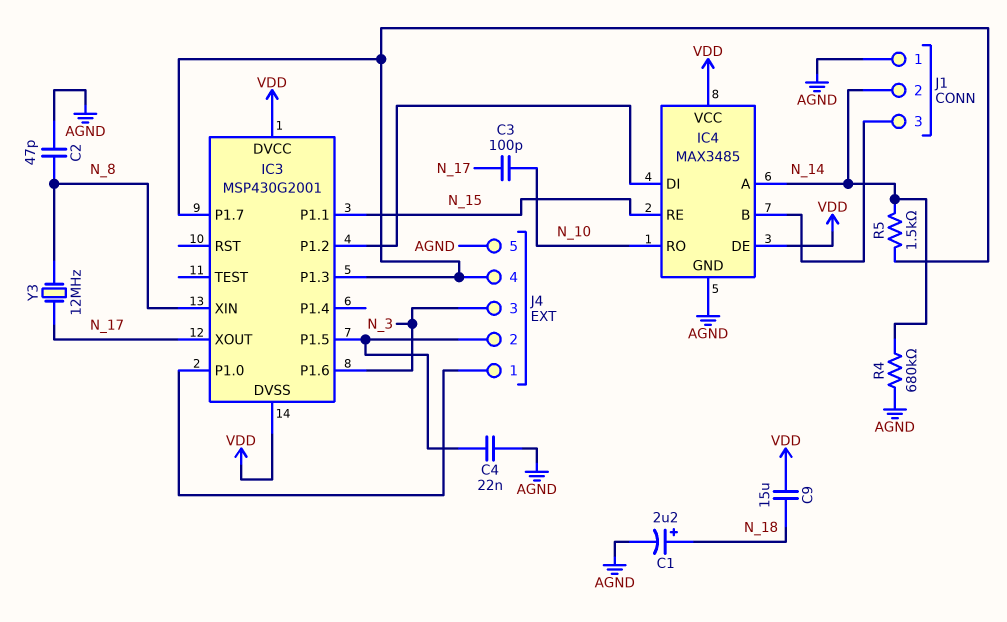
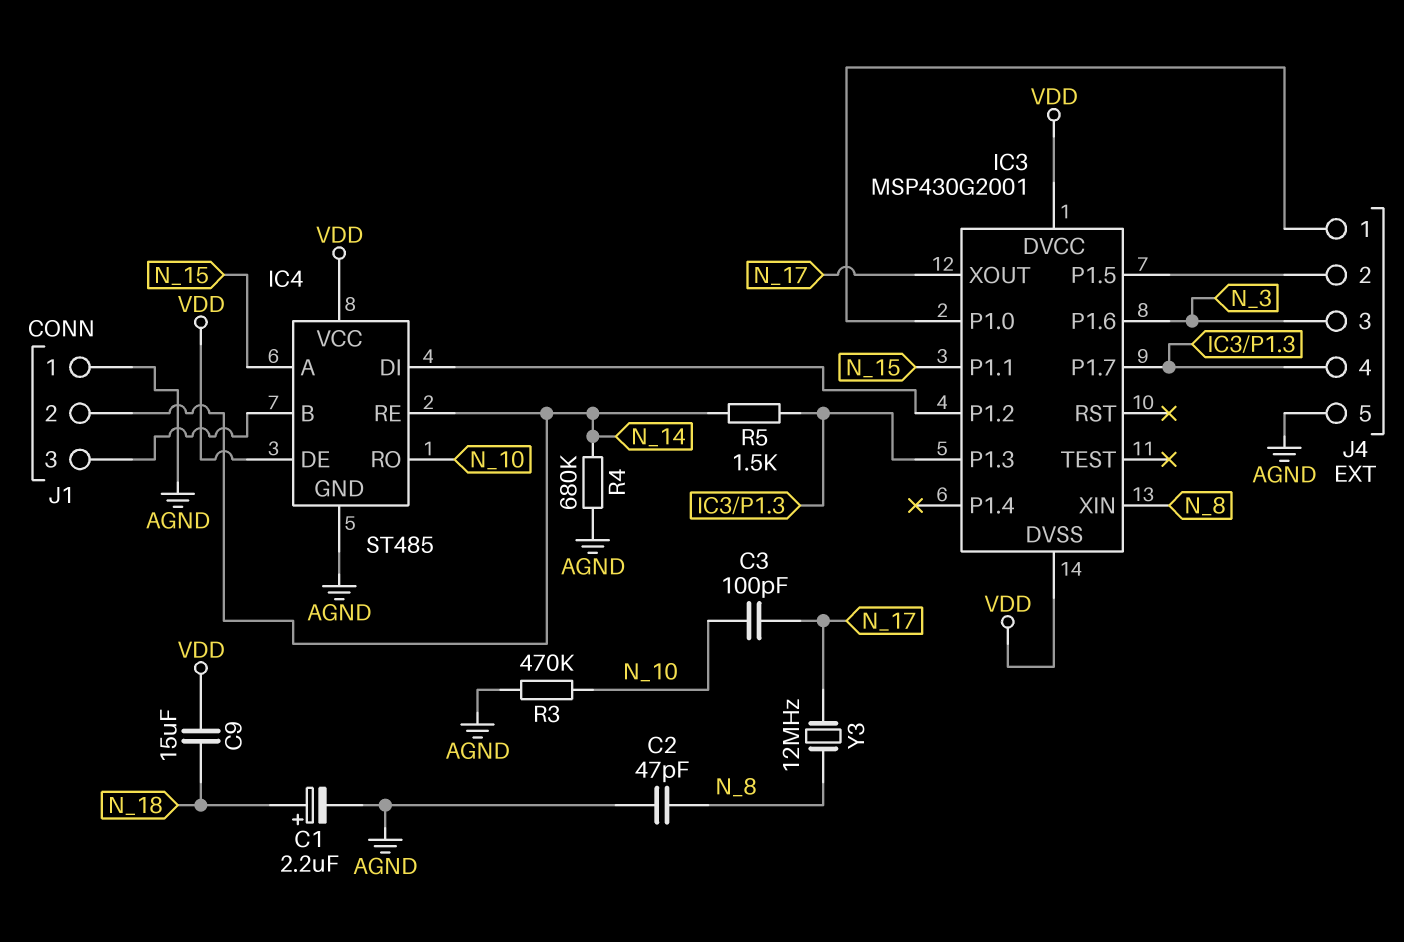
C4: 22nF (AGND, IC3/P1.5) -> none
IC4: MAX3485 -> ST485
IC4 pin A: N_14 -> N_15
IC4 pin RE: N_15 -> N_14
R3: none -> 470k (AGND, N_10)

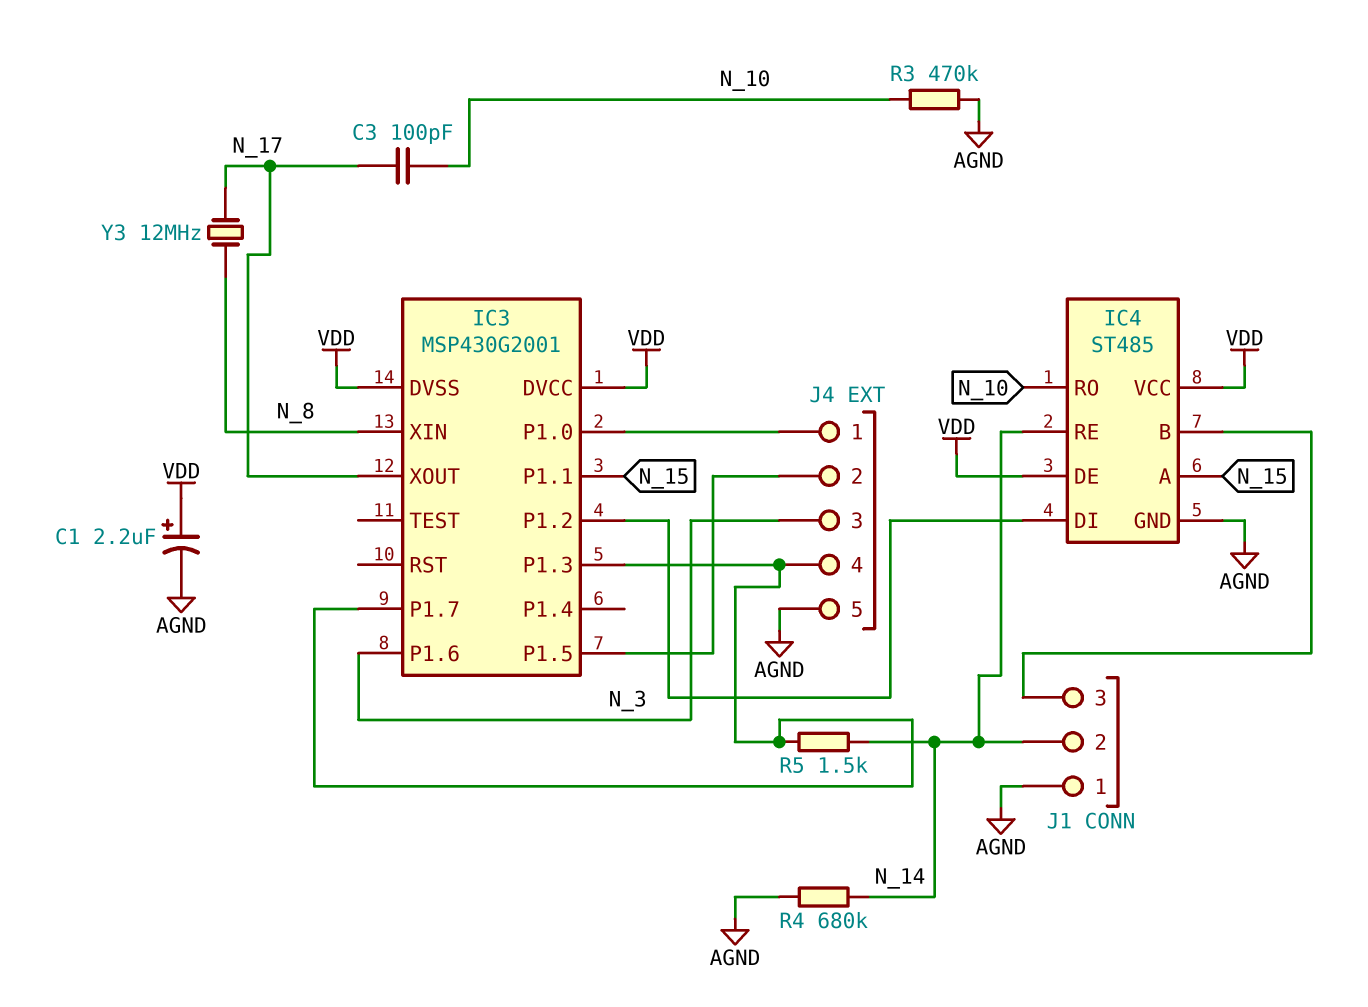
C1: 2.2uF (plus N_18, minus AGND) -> 2.2uF (plus VDD, minus AGND)
C2: 47pF (AGND, N_8) -> none
C9: 15uF (N_18, VDD) -> none

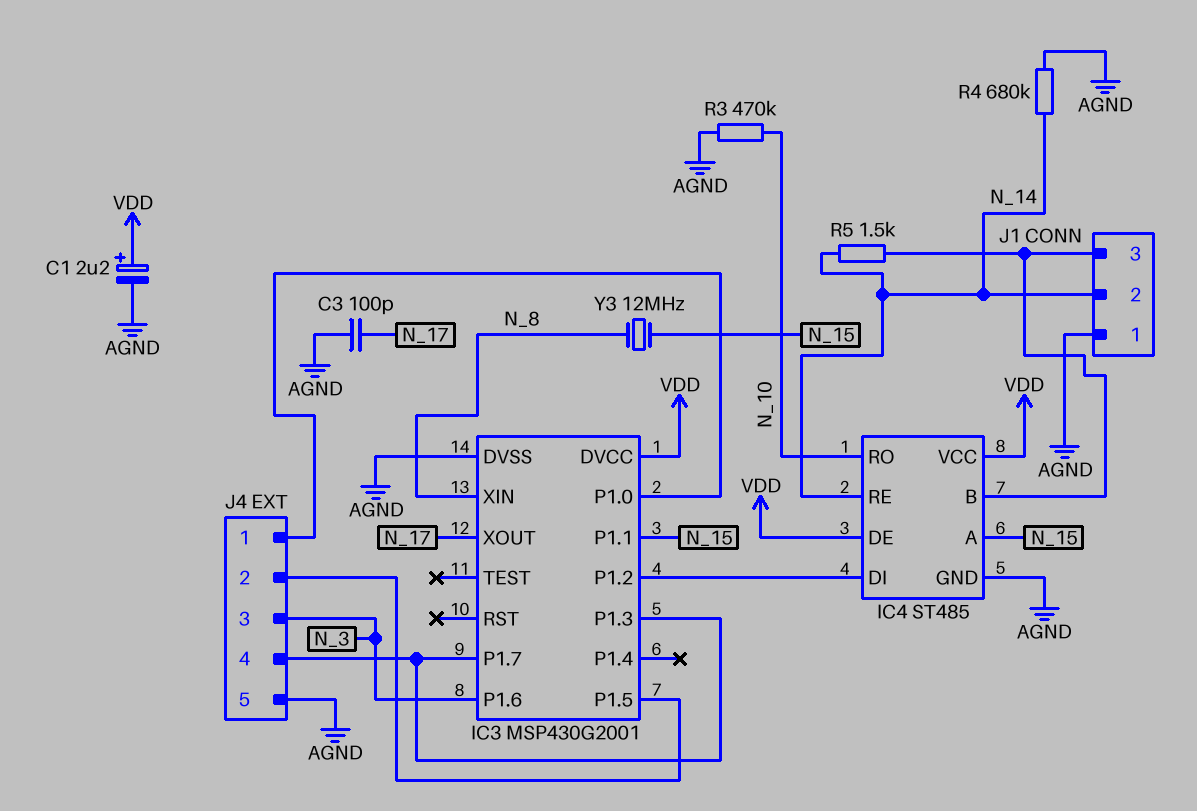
C3: 100pF (N_10, N_17) -> 100pF (AGND, N_17)
IC3 pin DVSS: VDD -> AGND
R5: 1.5k (IC3/P1.3, N_14) -> 1.5k (IC4/B, N_14)
Y3: 12MHz (N_8, N_17) -> 12MHz (N_8, N_15)

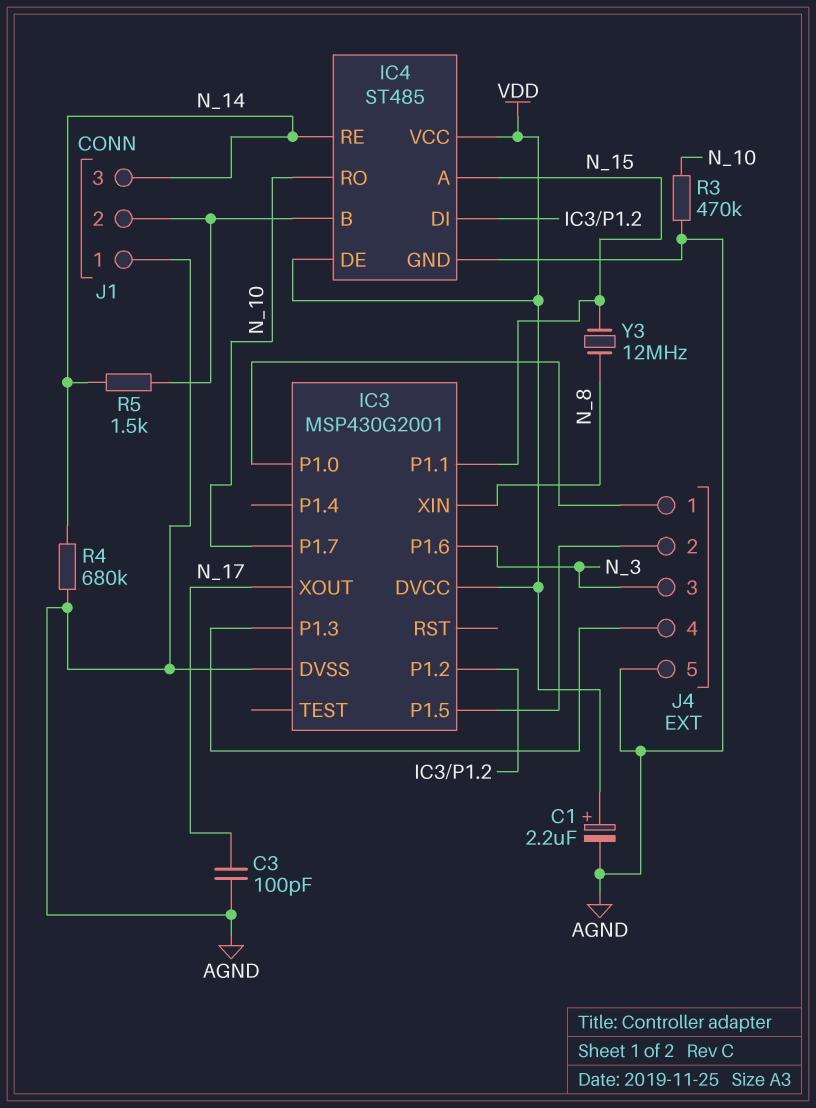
IC3 pin P1.7: IC3/P1.3 -> N_10
J1 pin 2: N_14 -> IC4/B
J1 pin 3: IC4/B -> N_14

